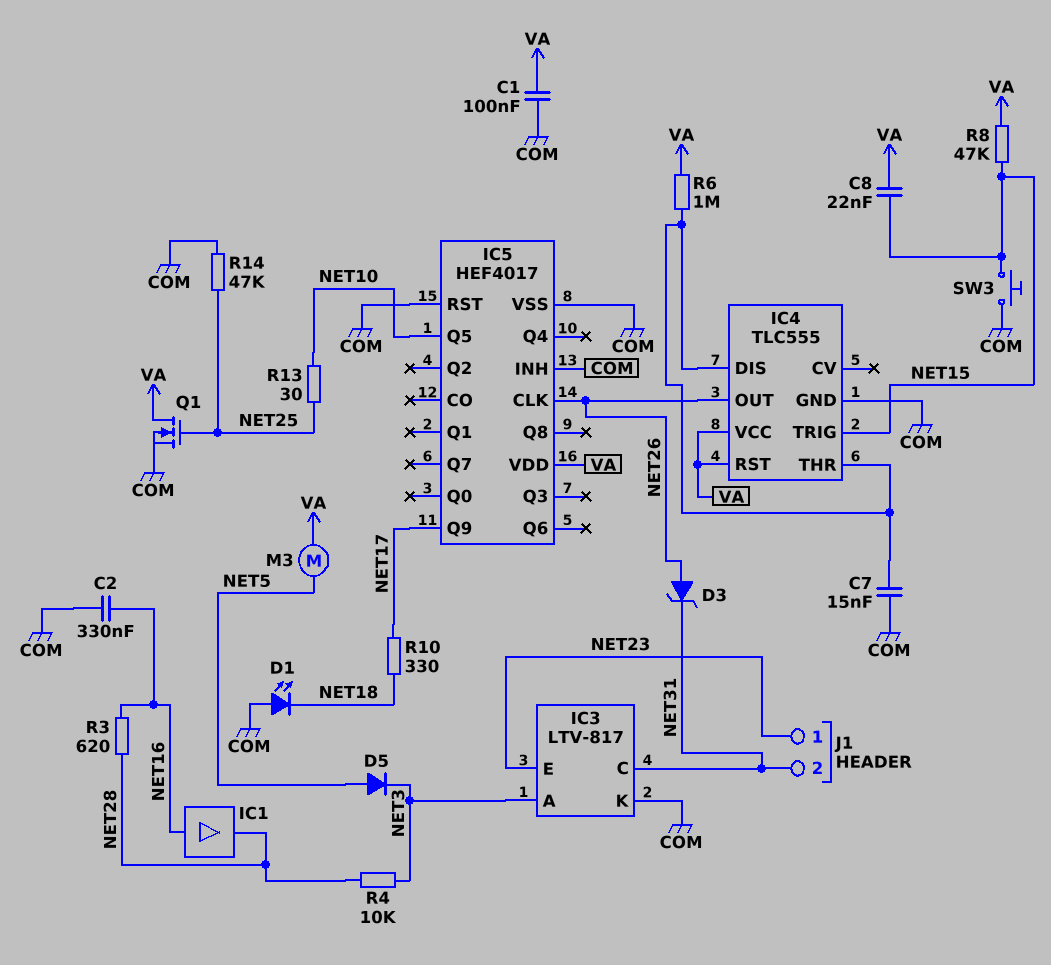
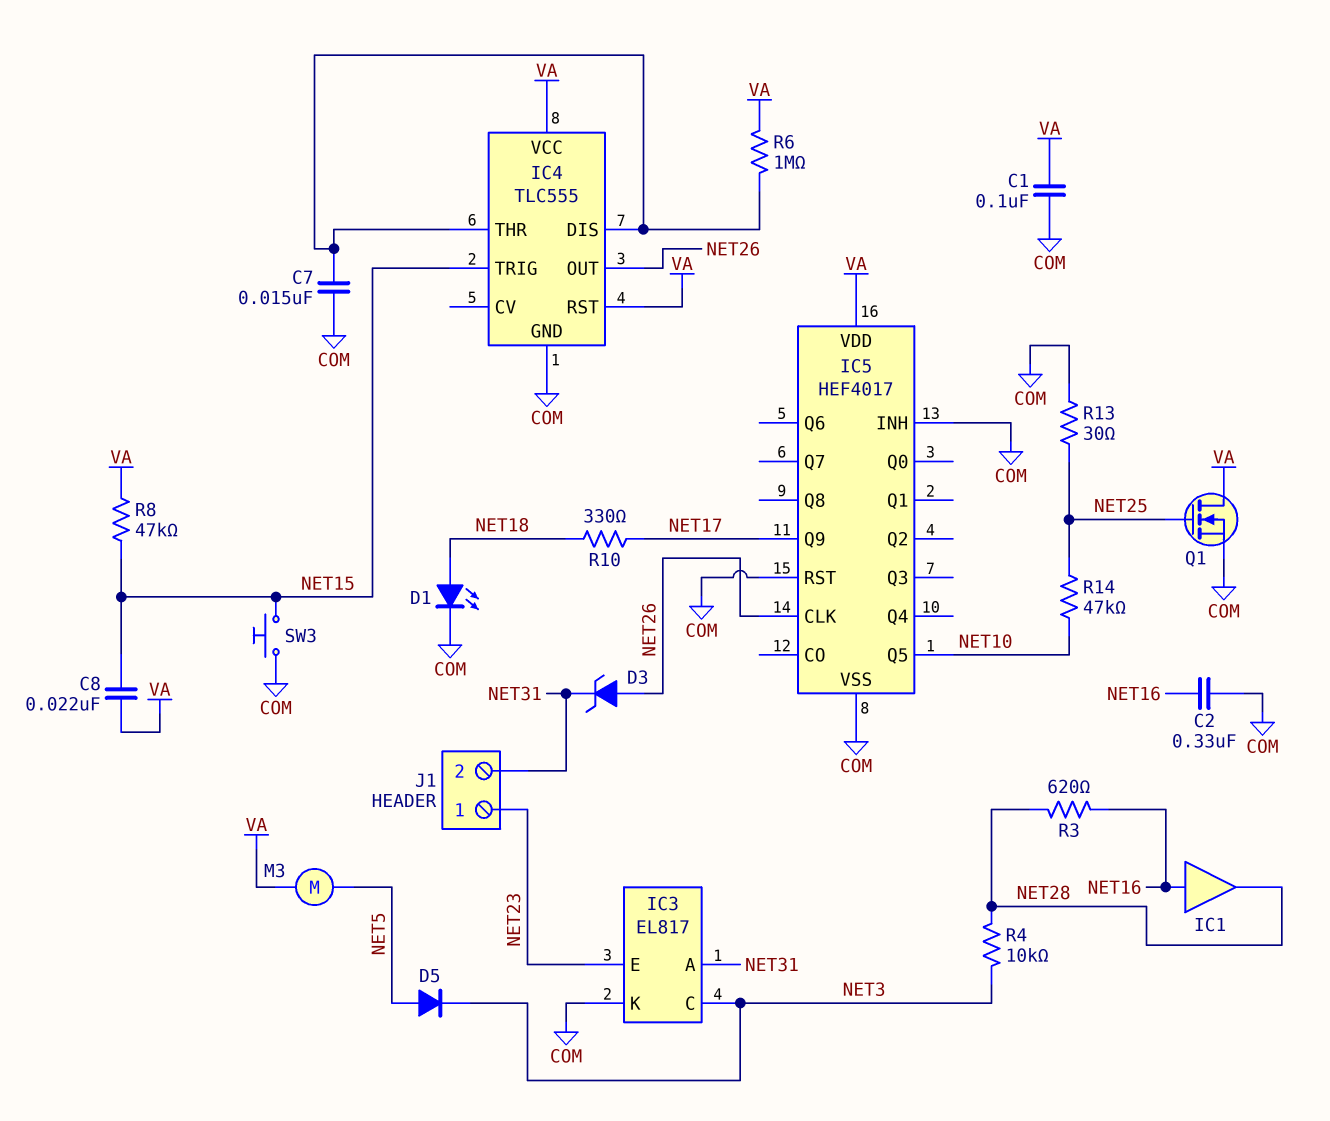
D1: LED (A COM, K NET18) -> LED (A NET18, K COM)
IC3: LTV-817 -> EL817
IC3 pin A: NET3 -> NET31
IC3 pin C: NET31 -> NET3
R13: 30 (NET10, NET25) -> 30 (COM, NET25)
R14: 47k (COM, NET25) -> 47k (NET10, NET25)

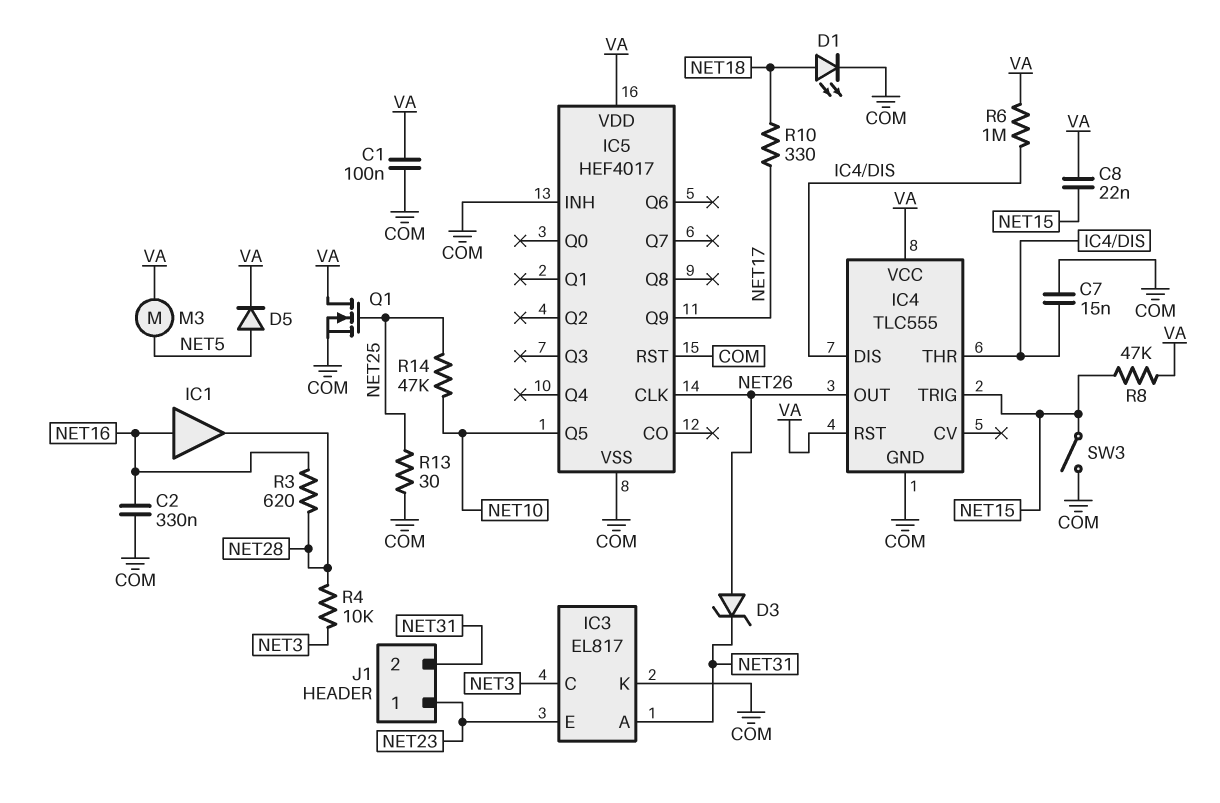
D5: diode (A NET5, K NET3) -> diode (A NET5, K VA)
SW3: button (COM, NET15) -> switch (COM, NET15)

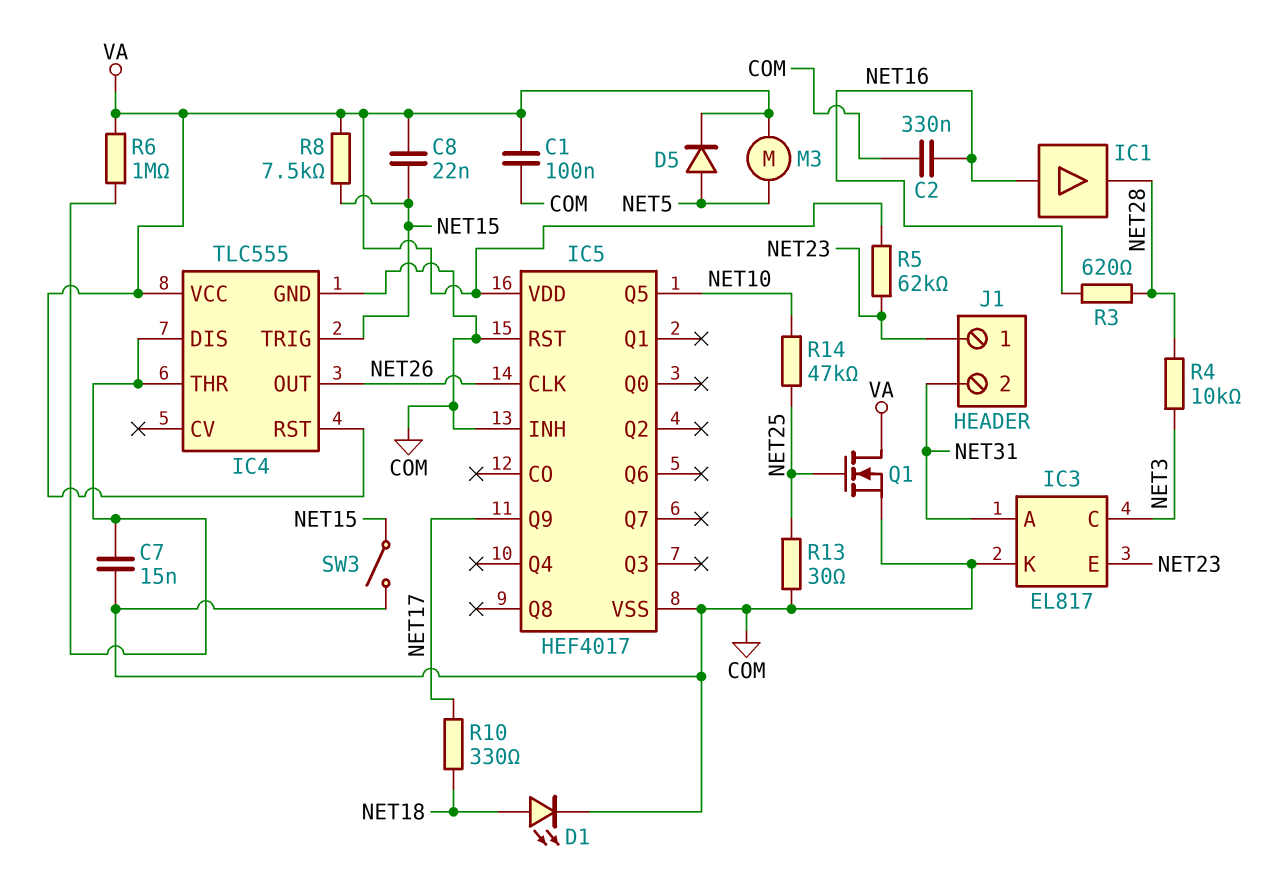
D3: zener (A NET26, K NET31) -> none
R5: none -> 62k (NET23, VA)
R8: 47k (NET15, VA) -> 7.5k (NET15, VA)

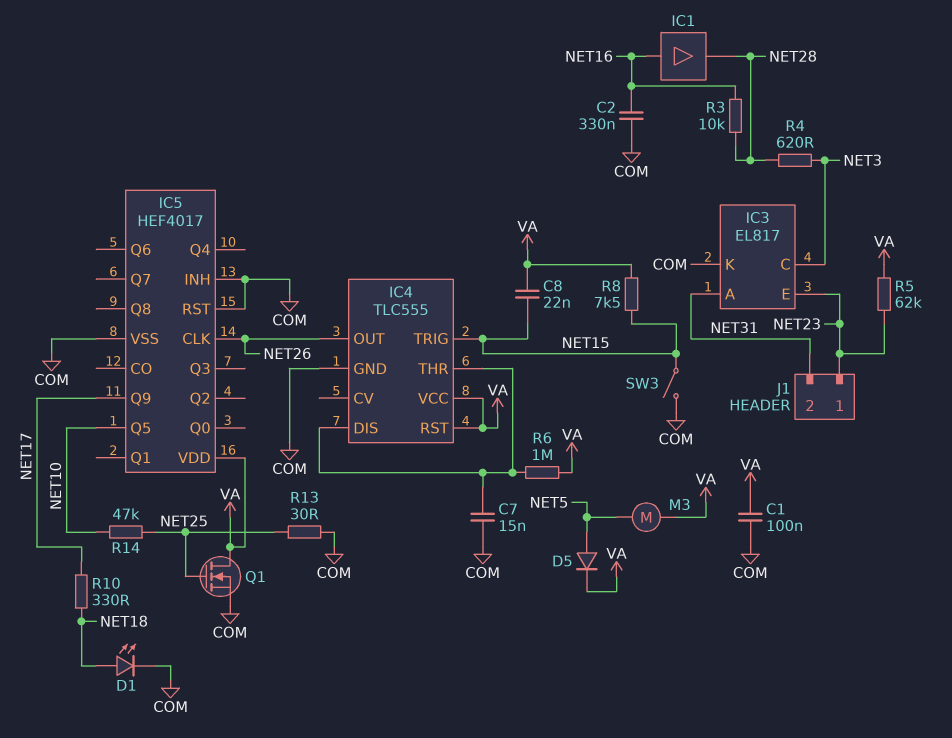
R3: 620 (NET16, NET28) -> 10k (NET16, NET28)
R4: 10k (NET3, NET28) -> 620 (NET3, NET28)

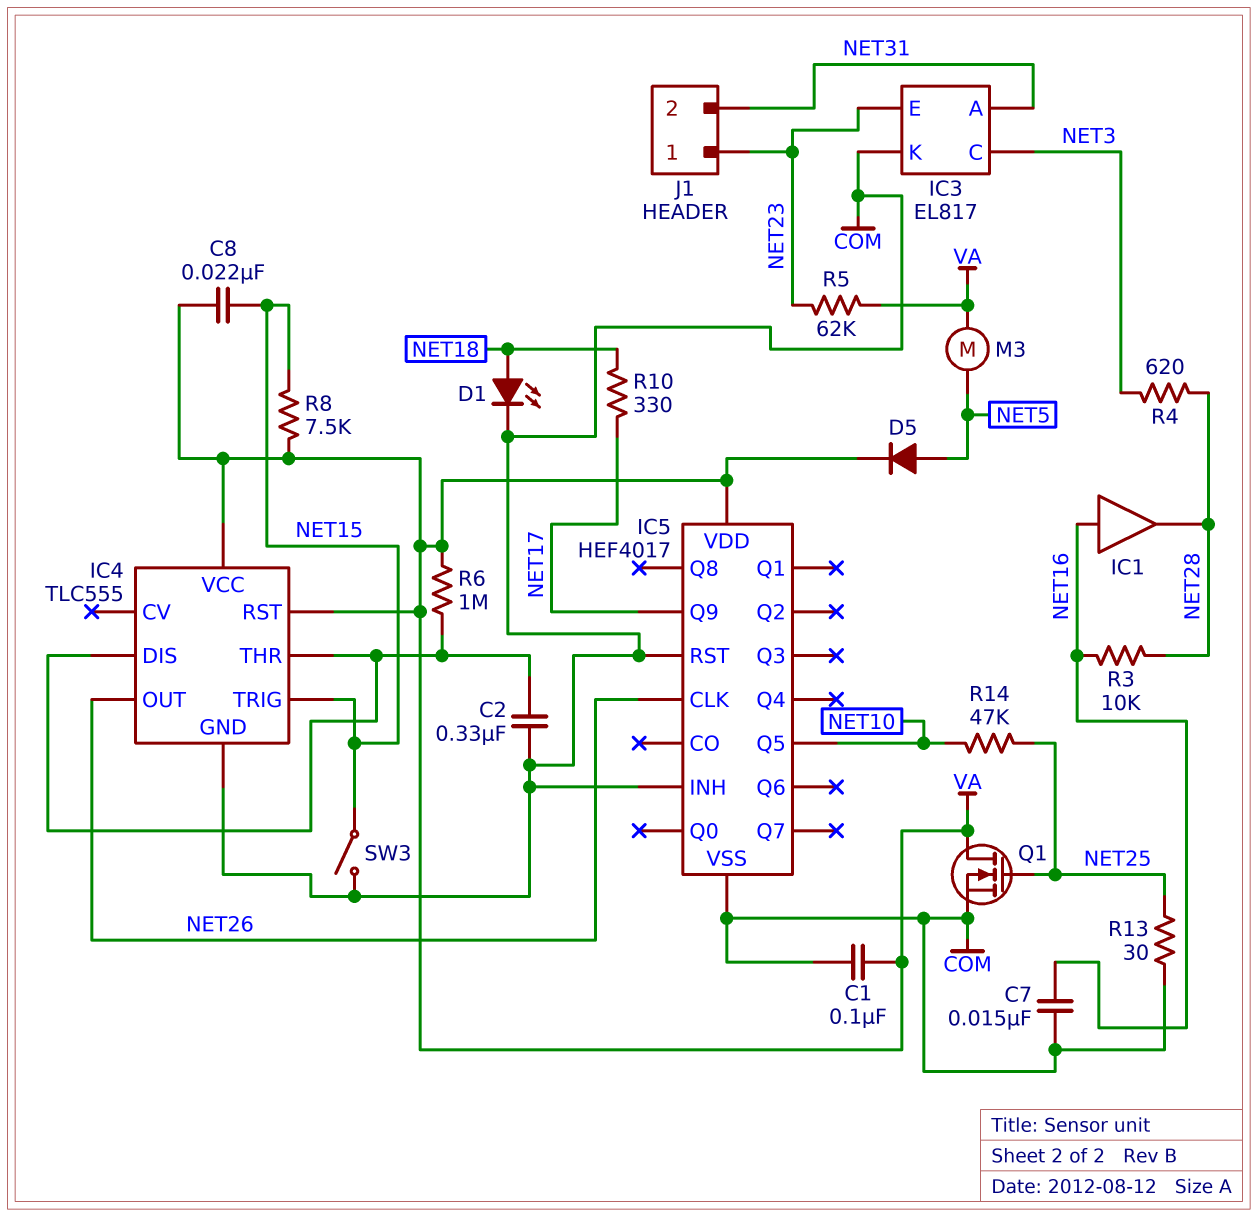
C2: 330nF (COM, NET16) -> 330nF (COM, IC4/DIS)
C7: 15nF (COM, IC4/DIS) -> 15nF (COM, NET16)

